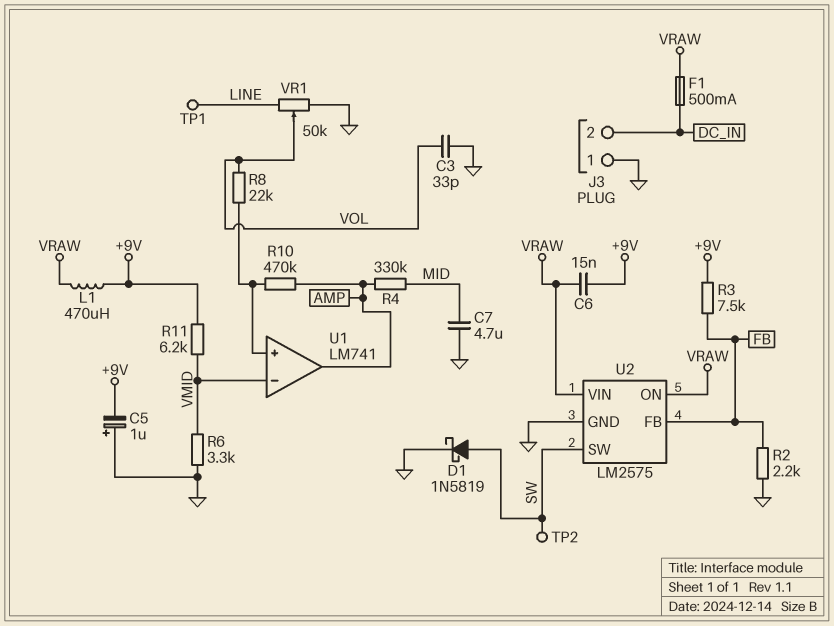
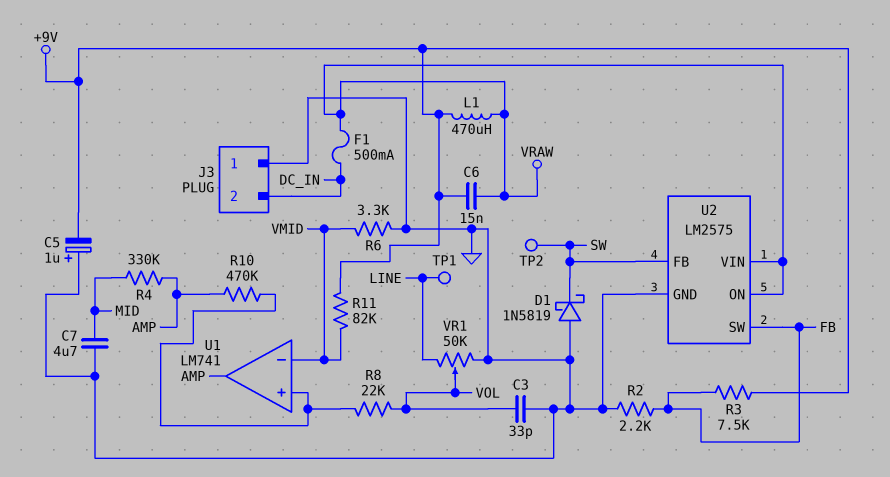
D1: schottky 1N5819 (A SW, K GND) -> schottky 1N5819 (A GND, K SW)
R11: 6.2k (+9V, VMID) -> 82k (+9V, VMID)
U2 pin FB: FB -> SW
U2 pin SW: SW -> FB

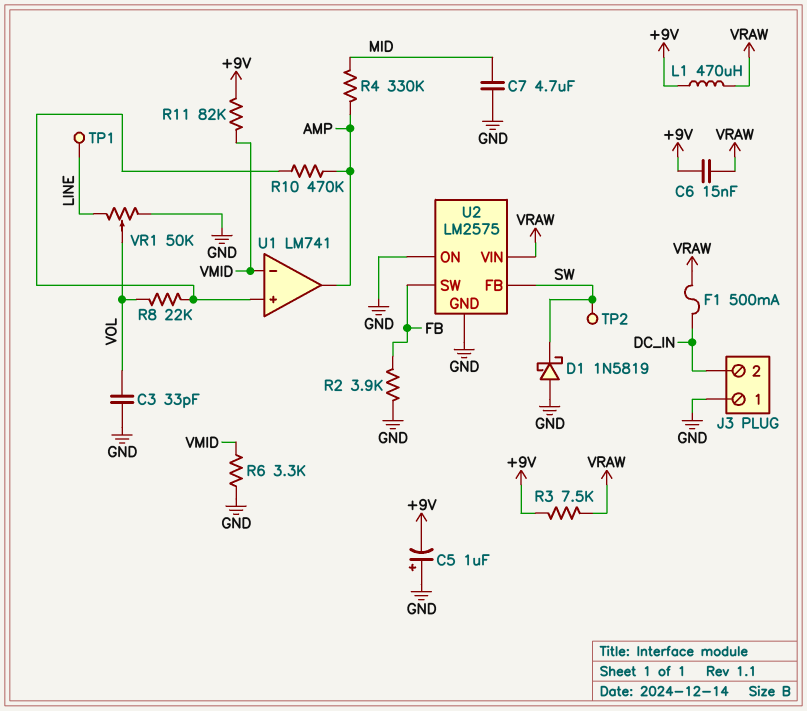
R2: 2.2k (FB, GND) -> 3.9k (FB, GND)
R3: 7.5k (+9V, FB) -> 7.5k (+9V, VRAW)
U2 pin ON: VRAW -> GND

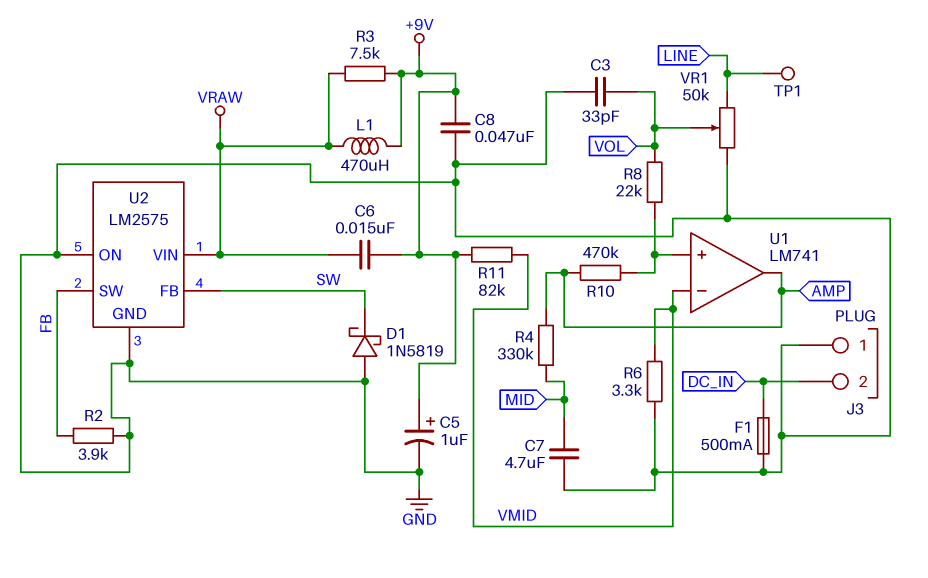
C5: 1uF (plus GND, minus +9V) -> 1uF (plus +9V, minus GND)
C8: none -> 47nF (+9V, GND)
F1: 500mA (DC_IN, VRAW) -> 500mA (DC_IN, GND)
TP2: test point (SW) -> none

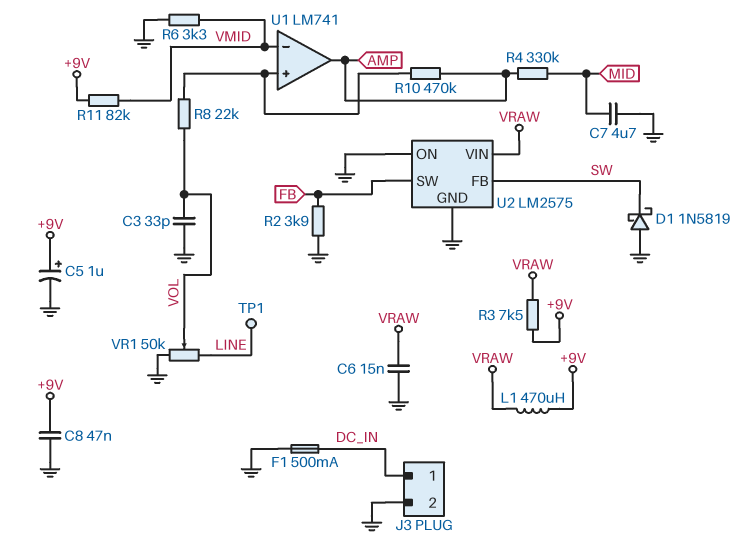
C6: 15nF (+9V, VRAW) -> 15nF (GND, VRAW)
J3 pin 1: GND -> DC_IN
J3 pin 2: DC_IN -> GND

